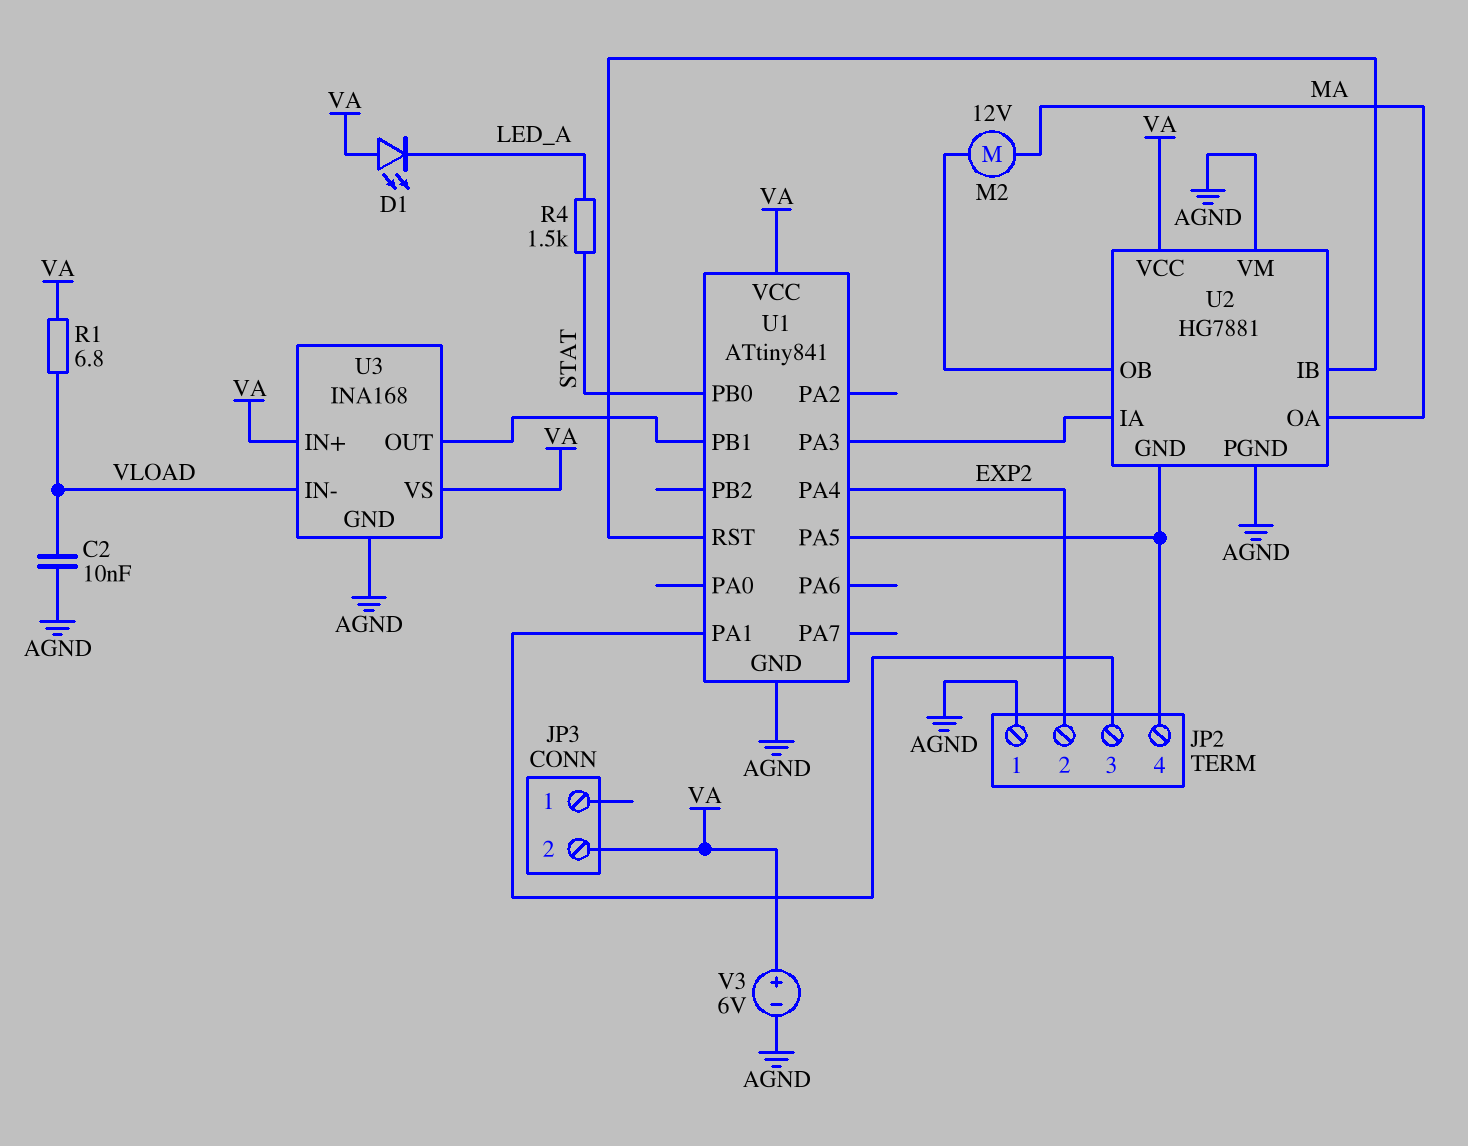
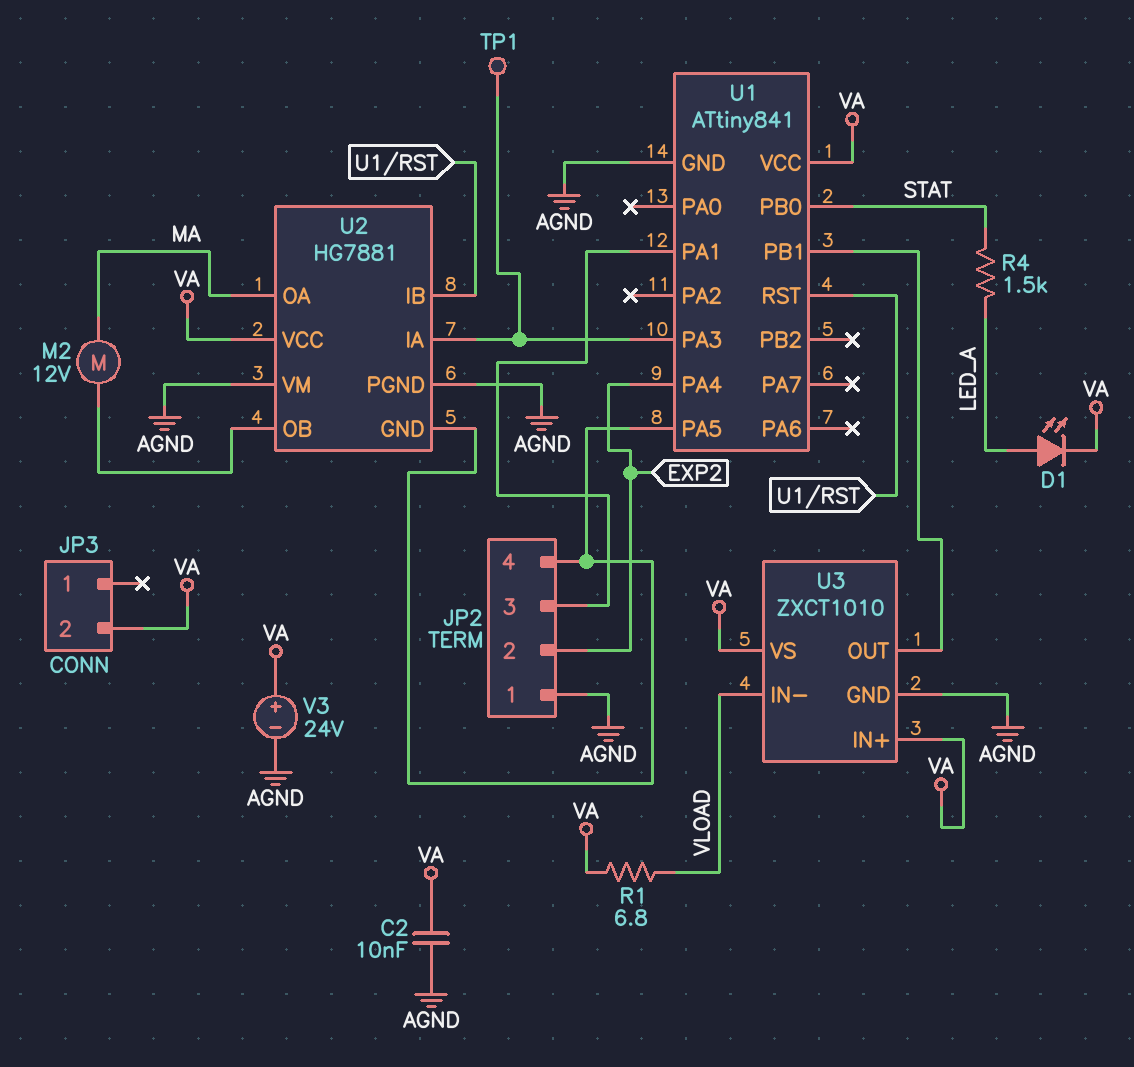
C2: 10nF (AGND, VLOAD) -> 10nF (AGND, VA)
D1: LED (A VA, K LED_A) -> LED (A LED_A, K VA)
TP1: none -> test point (U1/PA3)
U3: INA168 -> ZXCT1010
V3: 6V (plus VA, minus AGND) -> 24V (plus VA, minus AGND)

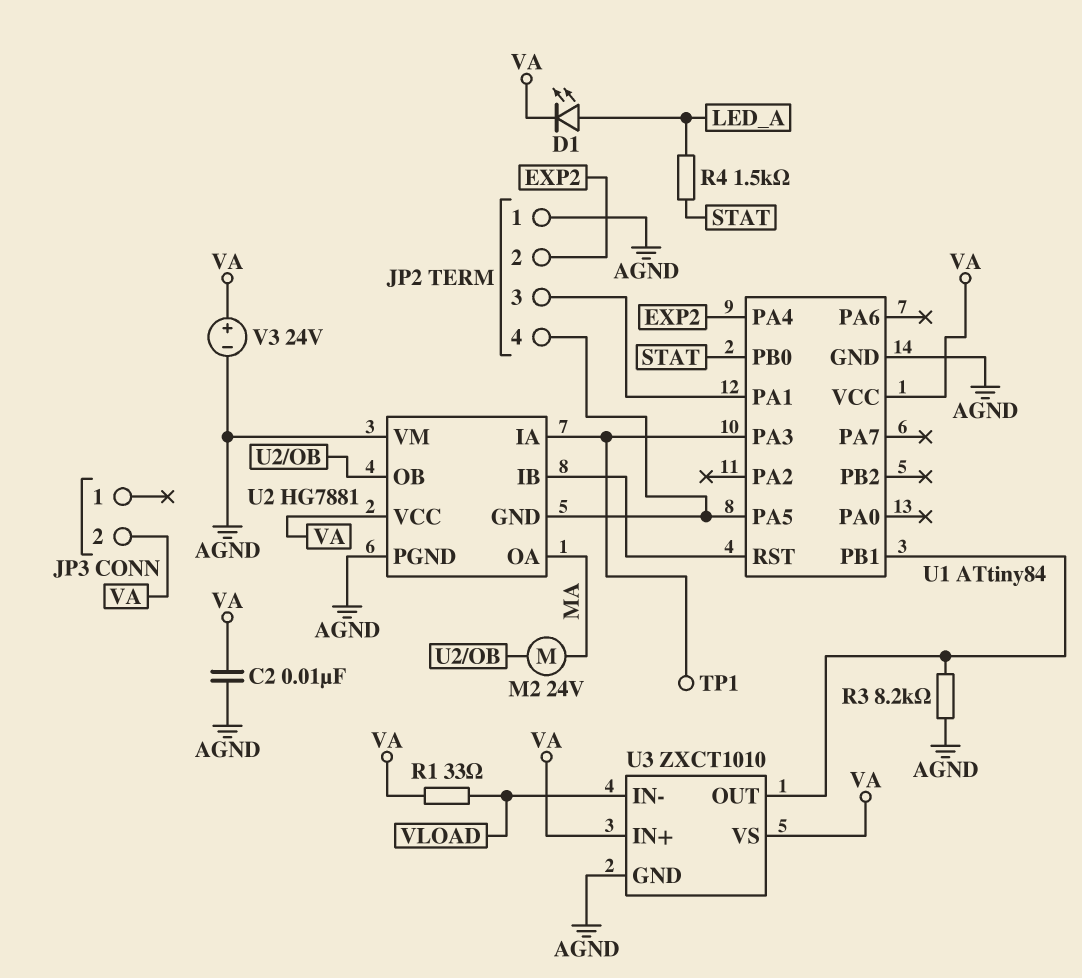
M2: motor 12V (MA, U2/OB) -> motor 24V (MA, U2/OB)
R1: 6.8 (VA, VLOAD) -> 33 (VA, VLOAD)
R3: none -> 8.2k (AGND, U1/PB1)
U1: ATtiny841 -> ATtiny84

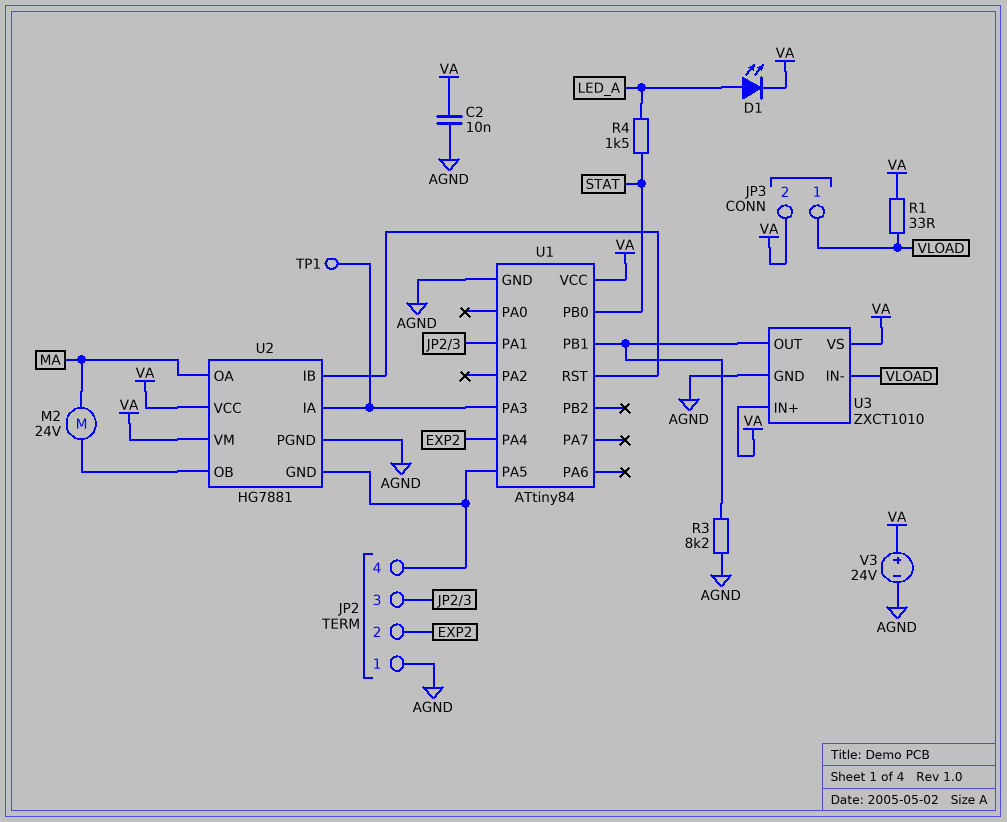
JP3 pin 1: none -> VLOAD
U2 pin VM: AGND -> VA

